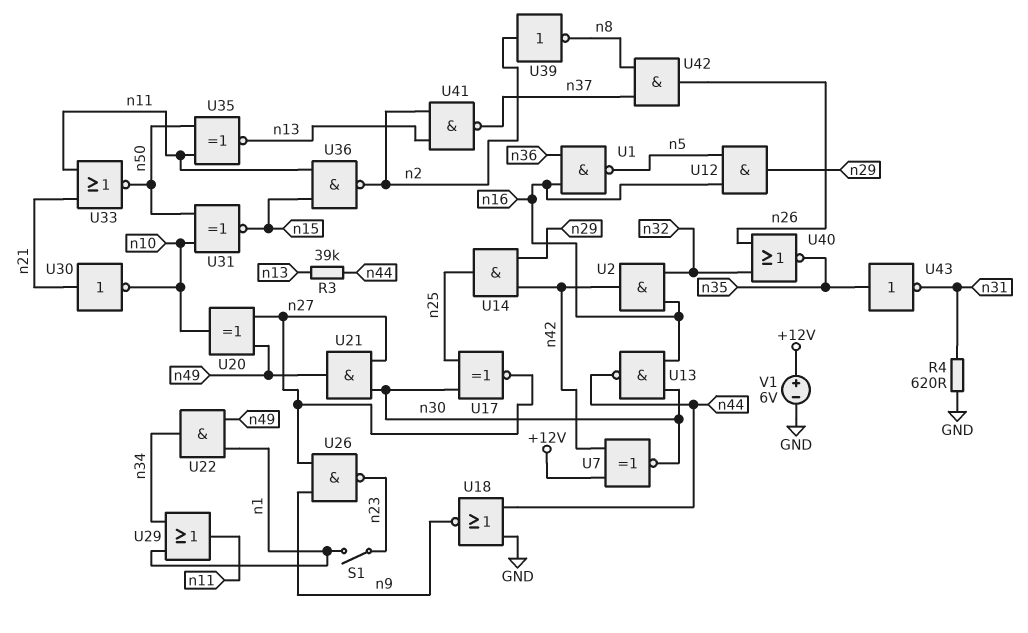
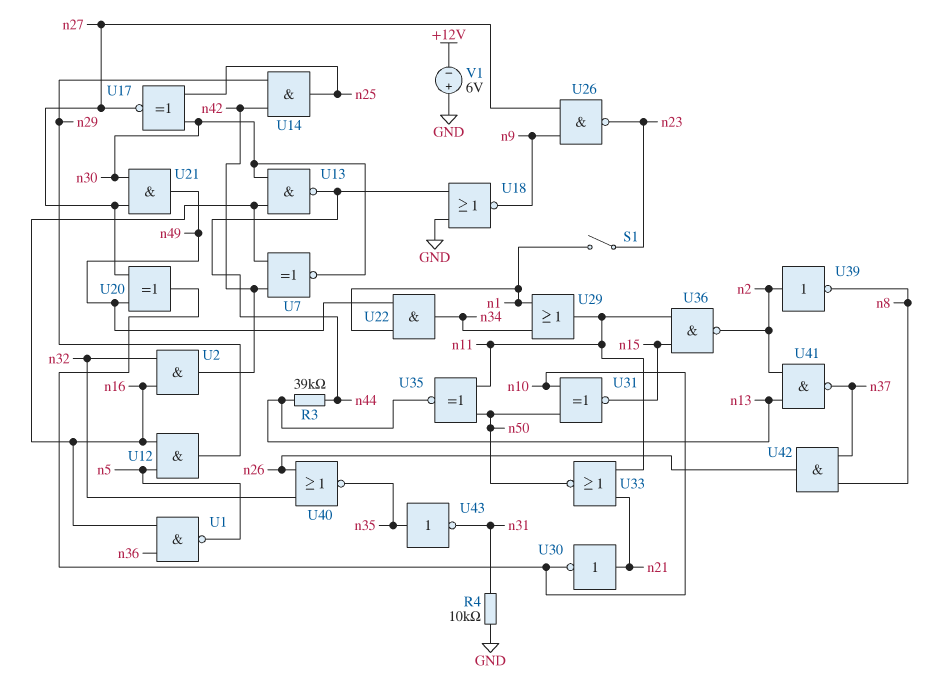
R4: 620 (GND, n31) -> 10k (GND, n31)
U7: XNOR (in +12V, in n42, out n30) -> XNOR (in n16, in n42, out n30)
V1: 6V (plus +12V, minus GND) -> 6V (plus GND, minus +12V)

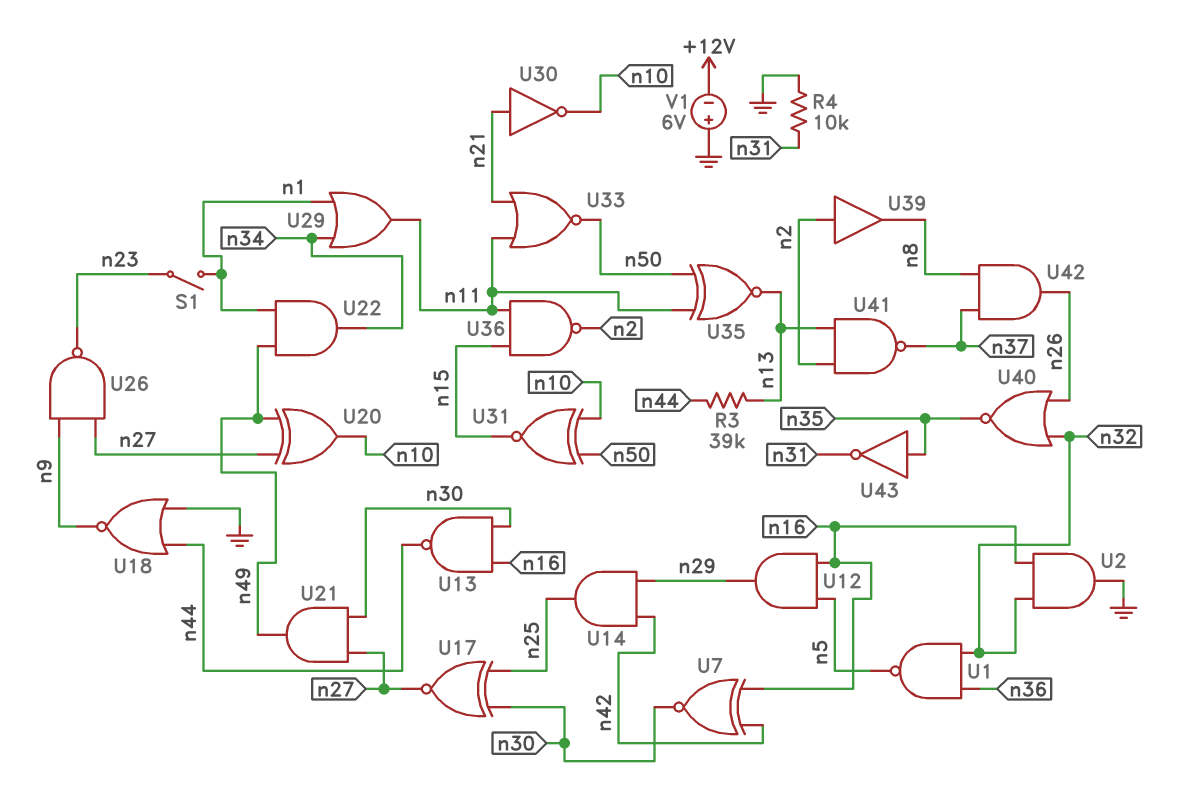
U1: NAND (in n16, in n36, out n5) -> NAND (in n32, in n36, out n5)
U2: AND (in n16, in n32, out n42) -> AND (in n16, in n32, out GND)
U39: NOT (in n2, out n8) -> buffer (in n2, out n8)

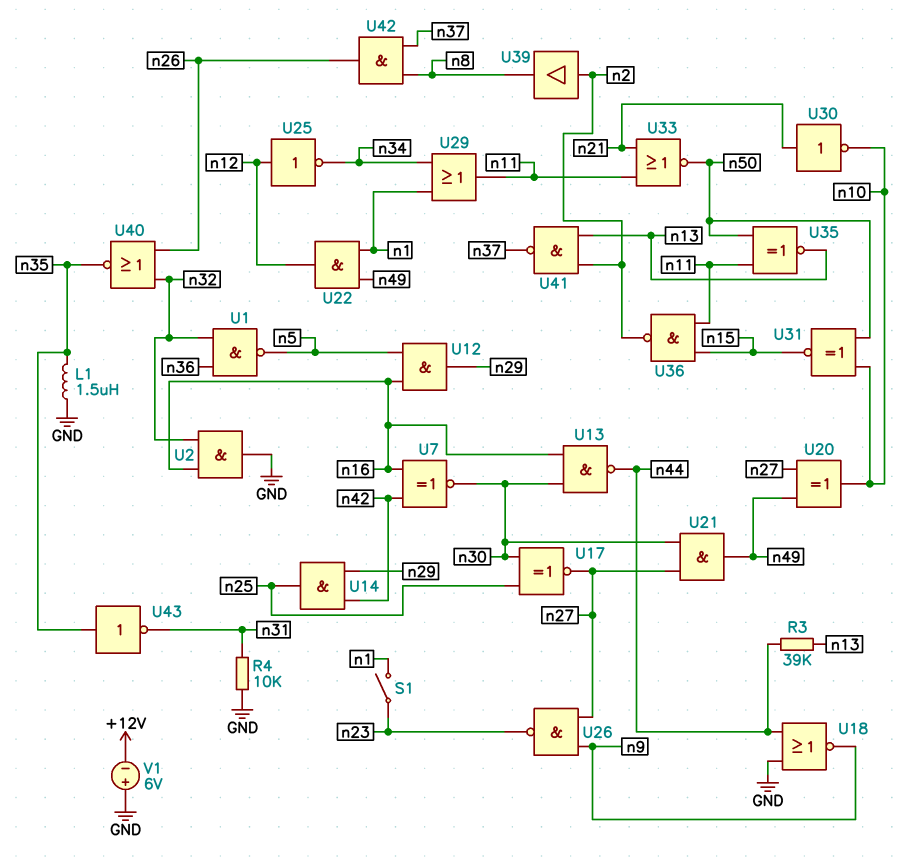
L1: none -> 1.5uH (GND, n35)
U22: AND (in n1, in n49, out n34) -> AND (in n1, in n49, out n12)
U25: none -> NOT (in n12, out n34)

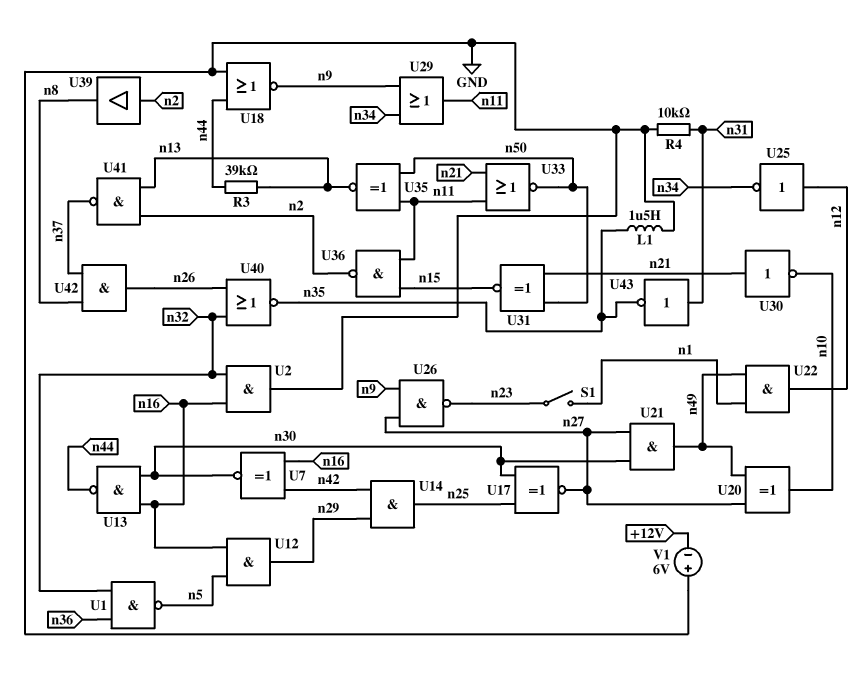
U29: OR (in n1, in n34, out n11) -> OR (in n9, in n34, out n11)
U31: XNOR (in n10, in n50, out n15) -> XNOR (in n21, in n50, out n15)
U43: NOT (in n35, out n31) -> NOT (in n31, out n35)

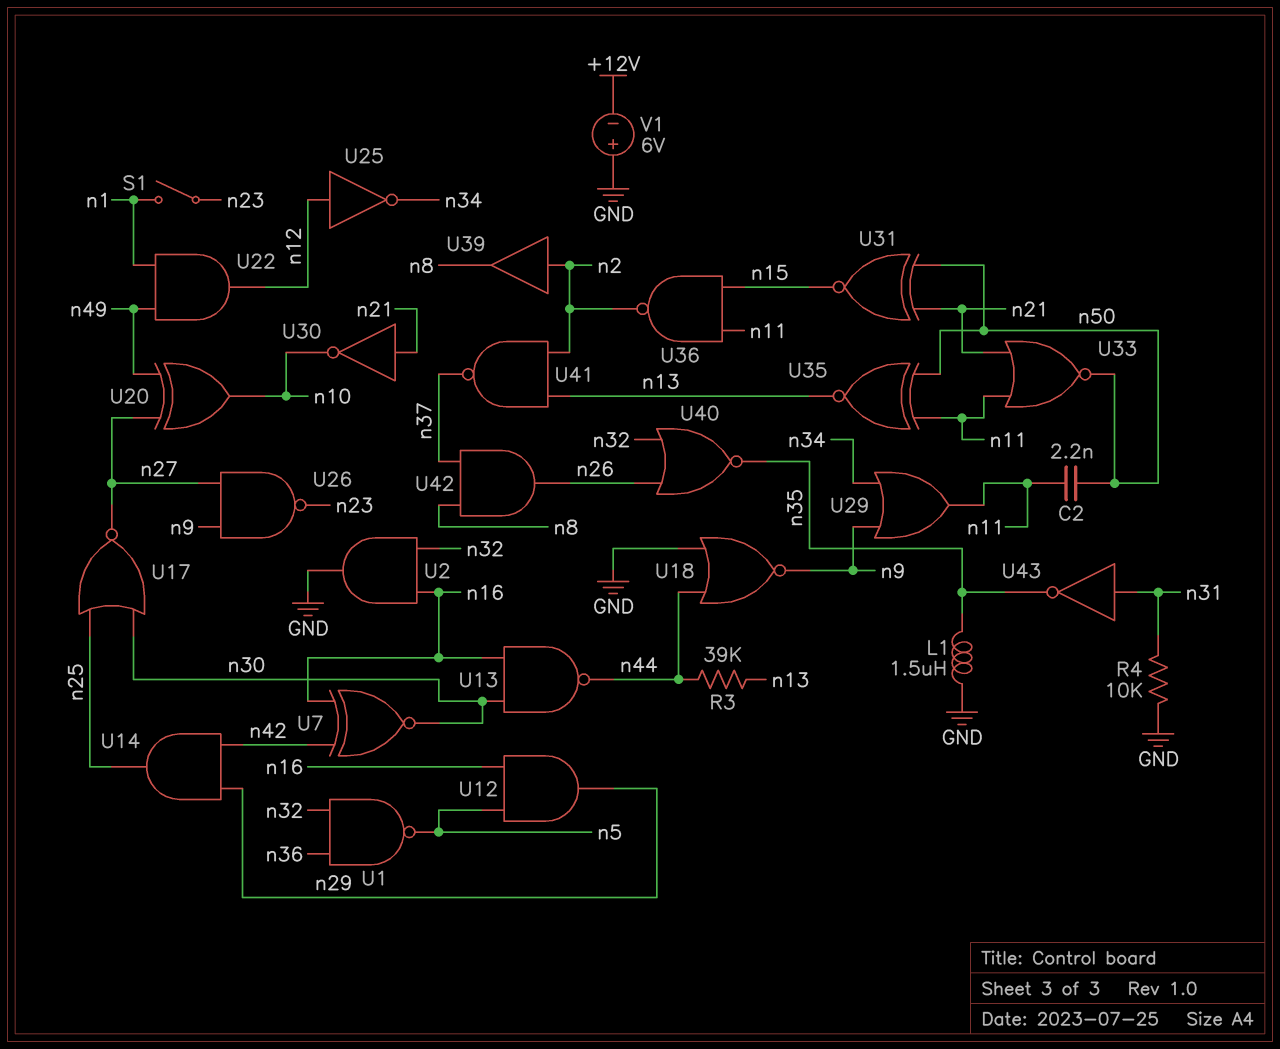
C2: none -> 2.2nF (n11, n50)
U17: XNOR (in n25, in n30, out n27) -> NOR (in n25, in n30, out n27)
U21: AND (in n27, in n30, out n49) -> none

